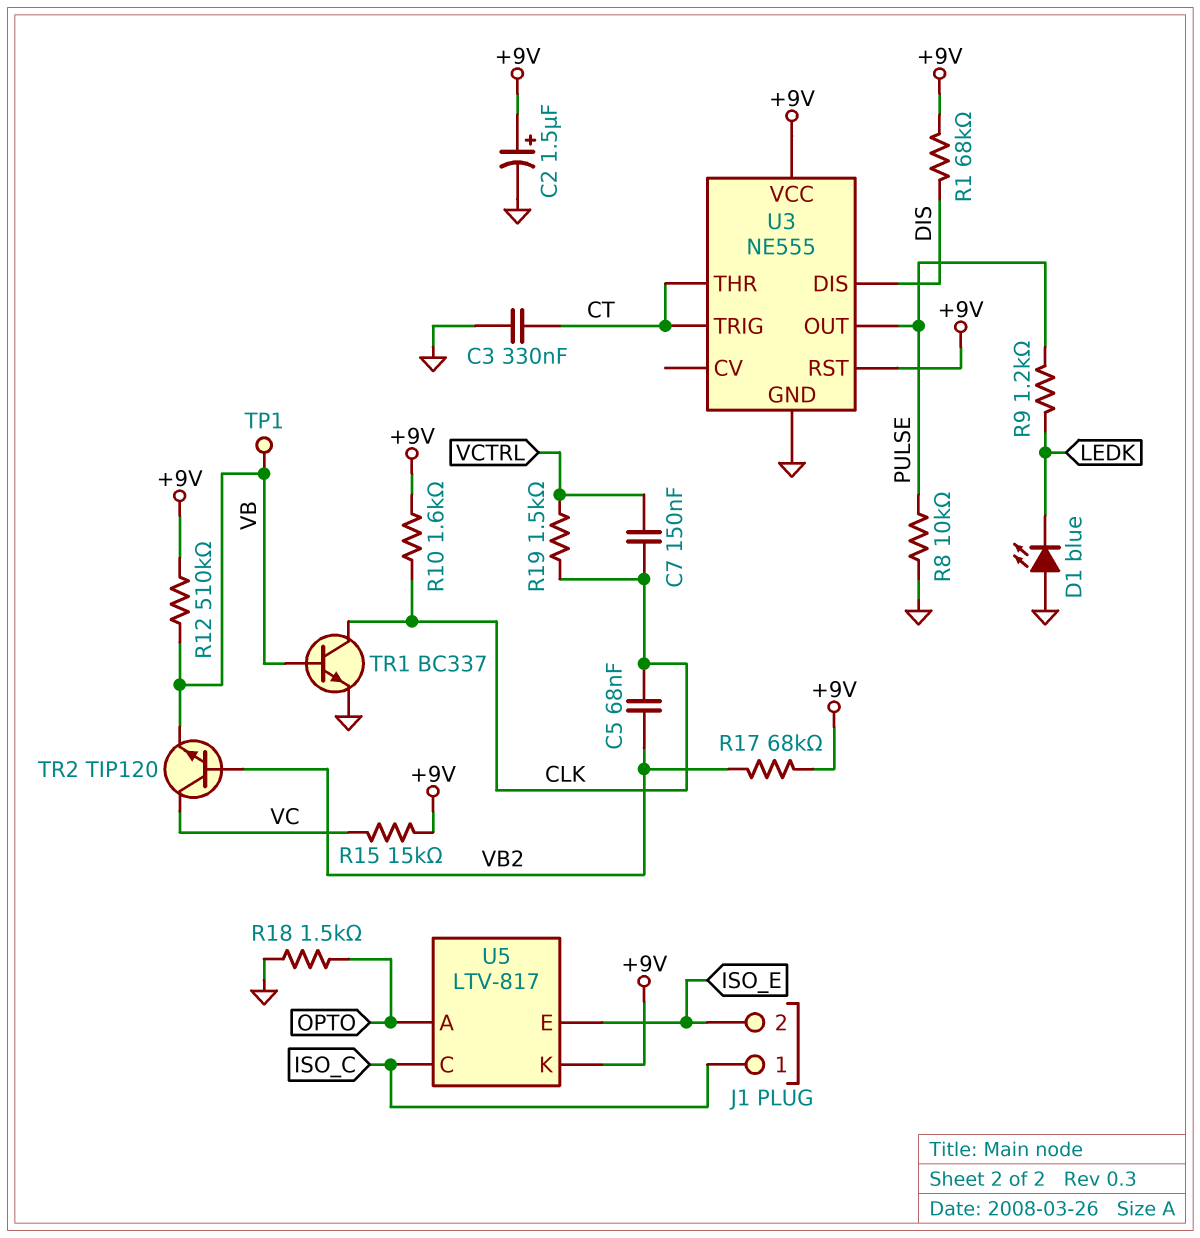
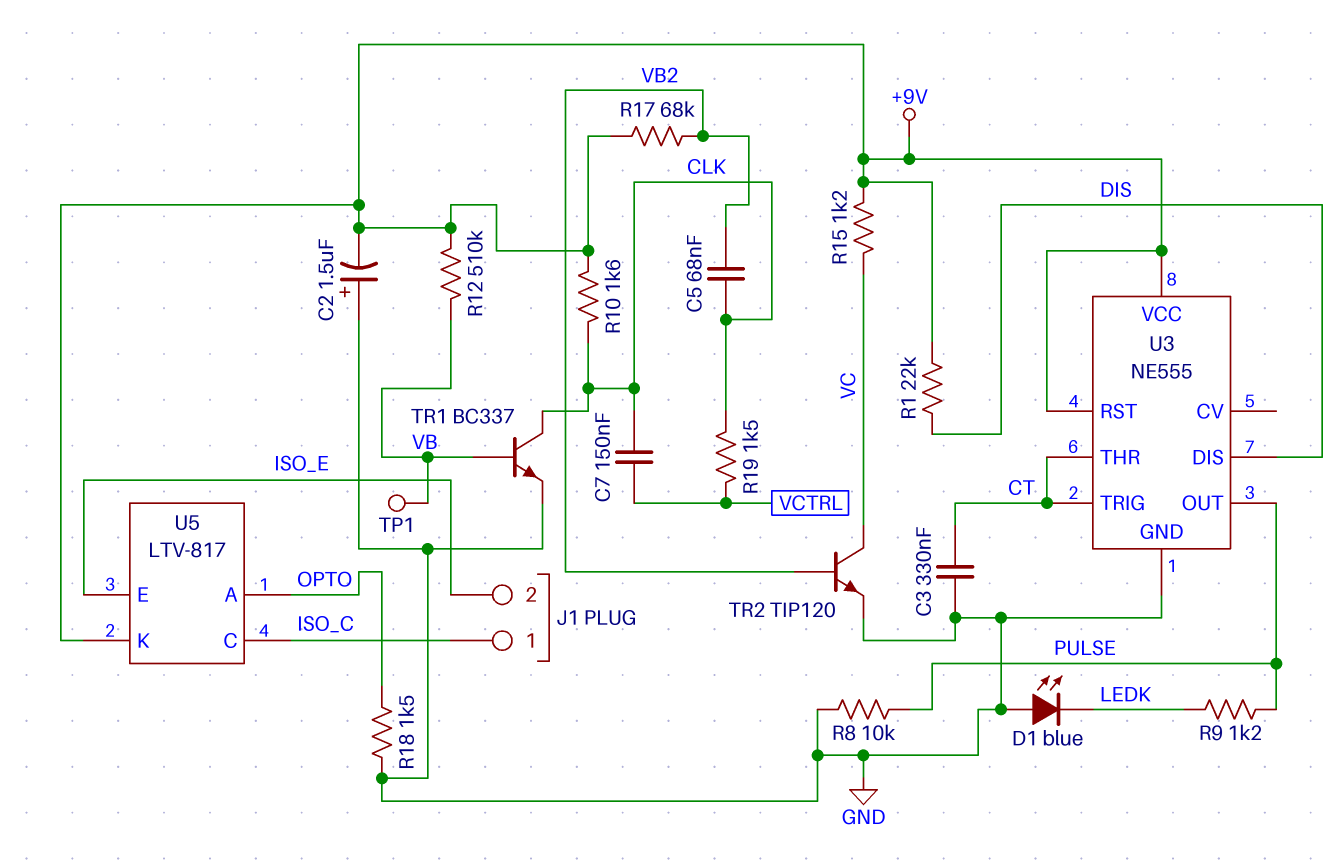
C2: 1.5uF (plus +9V, minus GND) -> 1.5uF (plus GND, minus +9V)
R1: 68k (+9V, DIS) -> 22k (+9V, DIS)
R15: 15k (+9V, VC) -> 1.2k (+9V, VC)
TR2: NPN TIP120 (B VB2, C VC, E VB) -> NPN TIP120 (B VB2, C VC, E GND)

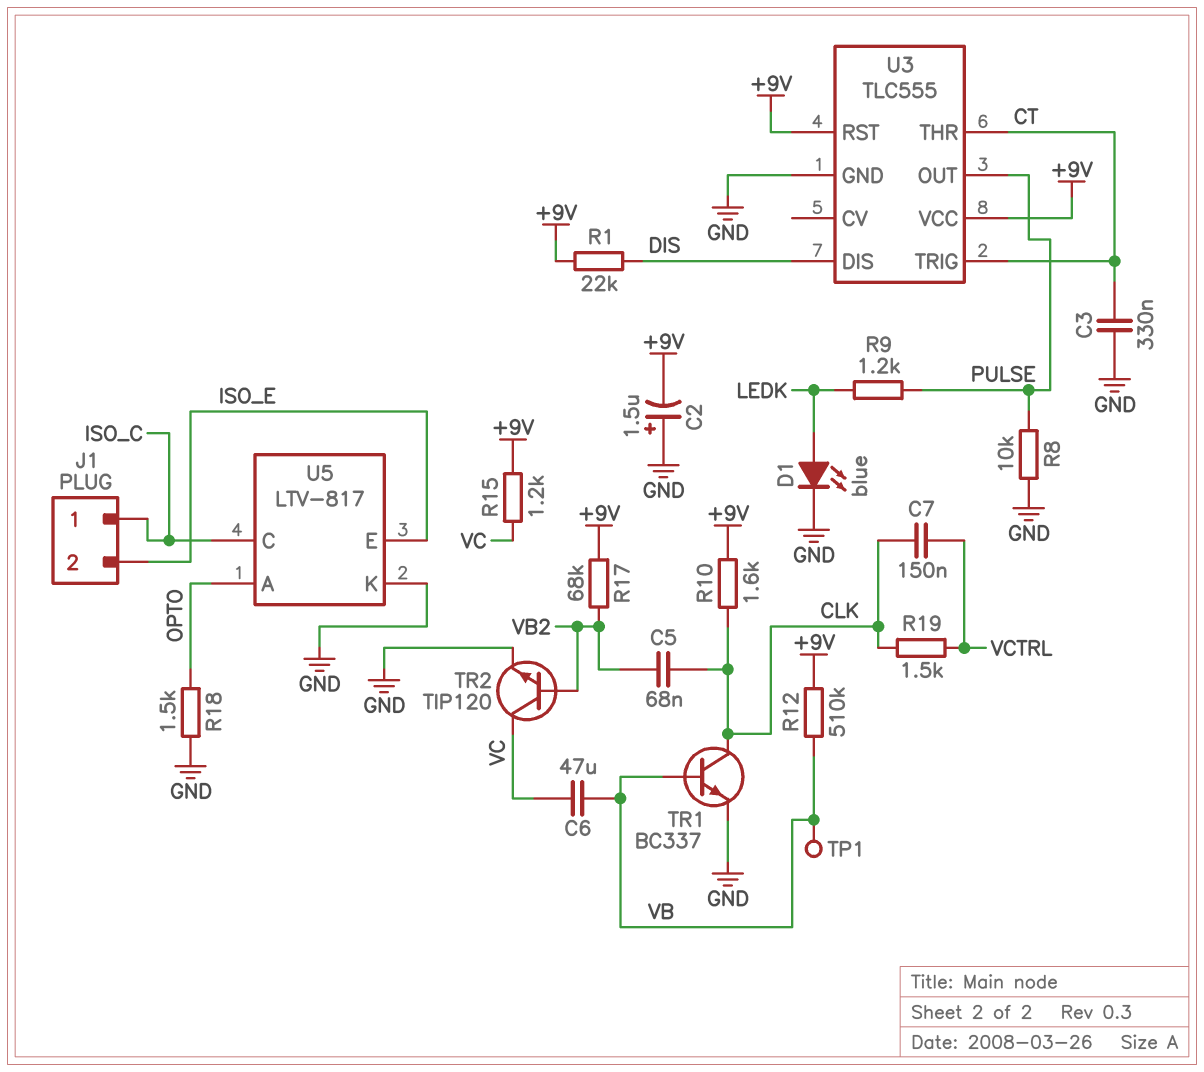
C6: none -> 47uF (VB, VC)
D1: LED blue (A GND, K LEDK) -> LED blue (A LEDK, K GND)
U3: NE555 -> TLC555
U5 pin K: +9V -> GND

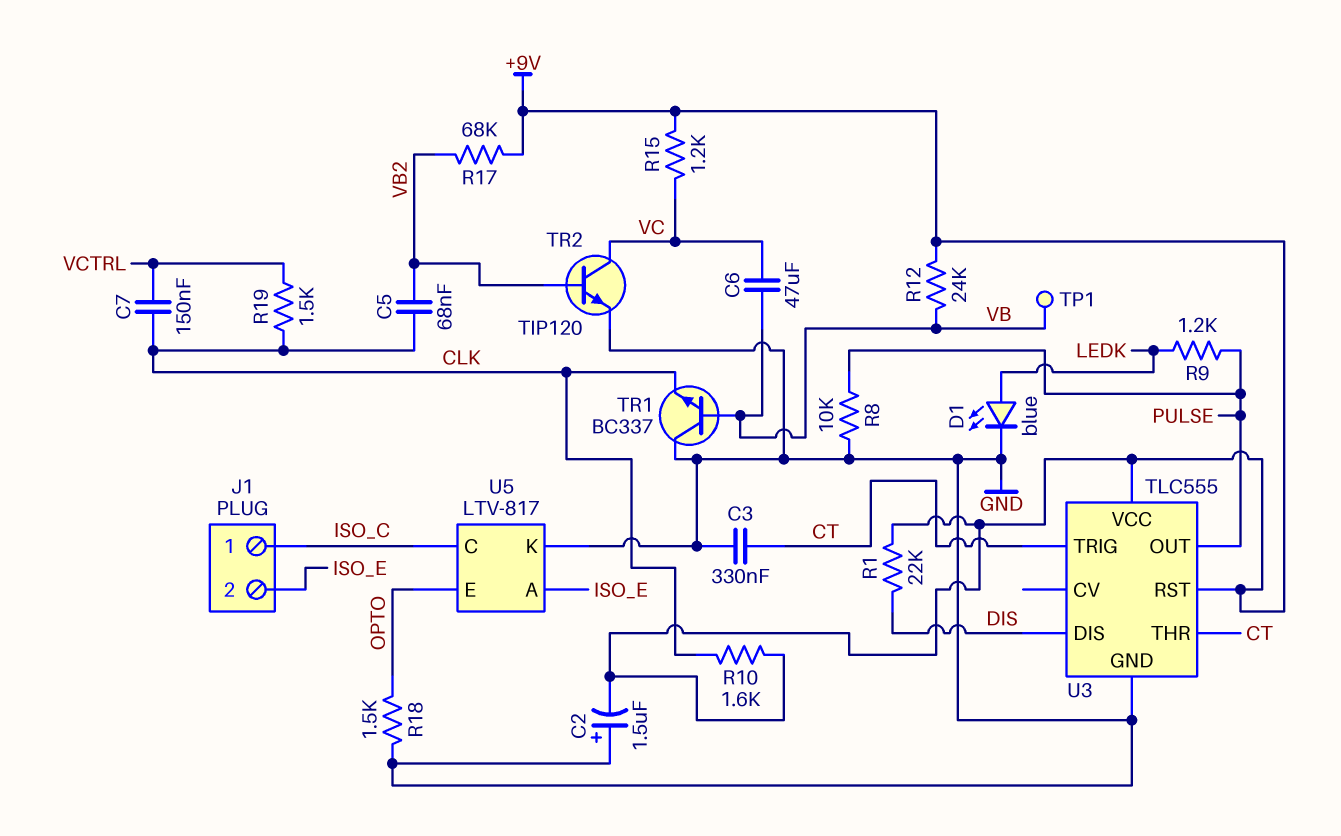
R12: 510k (+9V, VB) -> 24k (+9V, VB)
TR1: NPN BC337 (B VB, C CLK, E GND) -> NPN BC337 (B VB, C GND, E CLK)
U5 pin A: OPTO -> ISO_E
U5 pin E: ISO_E -> OPTO

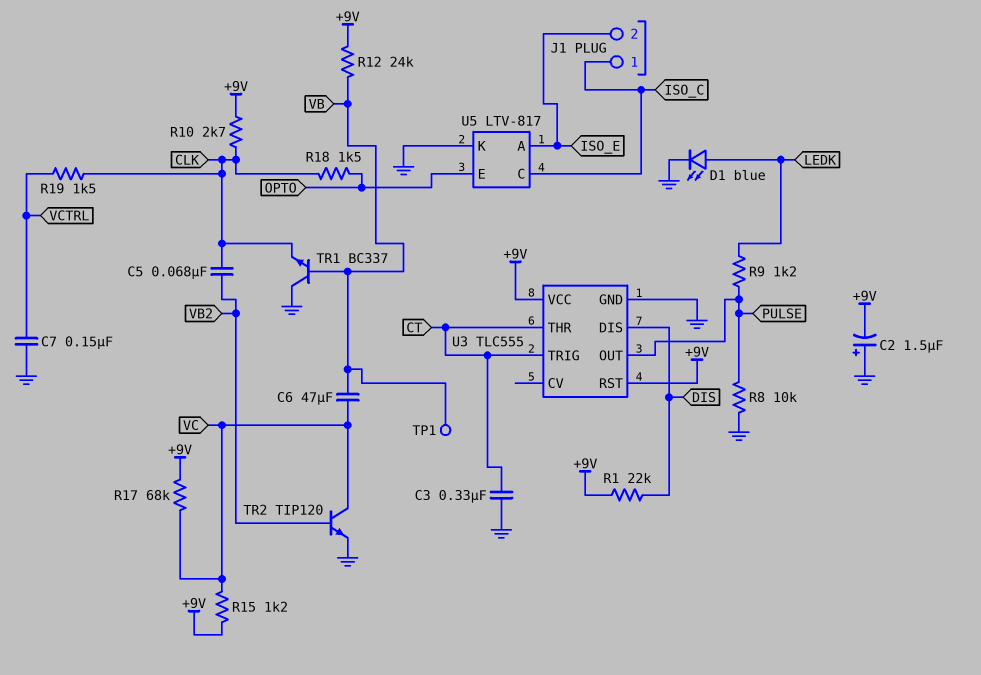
C7: 150nF (CLK, VCTRL) -> 150nF (GND, VCTRL)
R10: 1.6k (+9V, CLK) -> 2.7k (+9V, CLK)
R17: 68k (+9V, VB2) -> 68k (+9V, VC)
R18: 1.5k (GND, OPTO) -> 1.5k (CLK, OPTO)

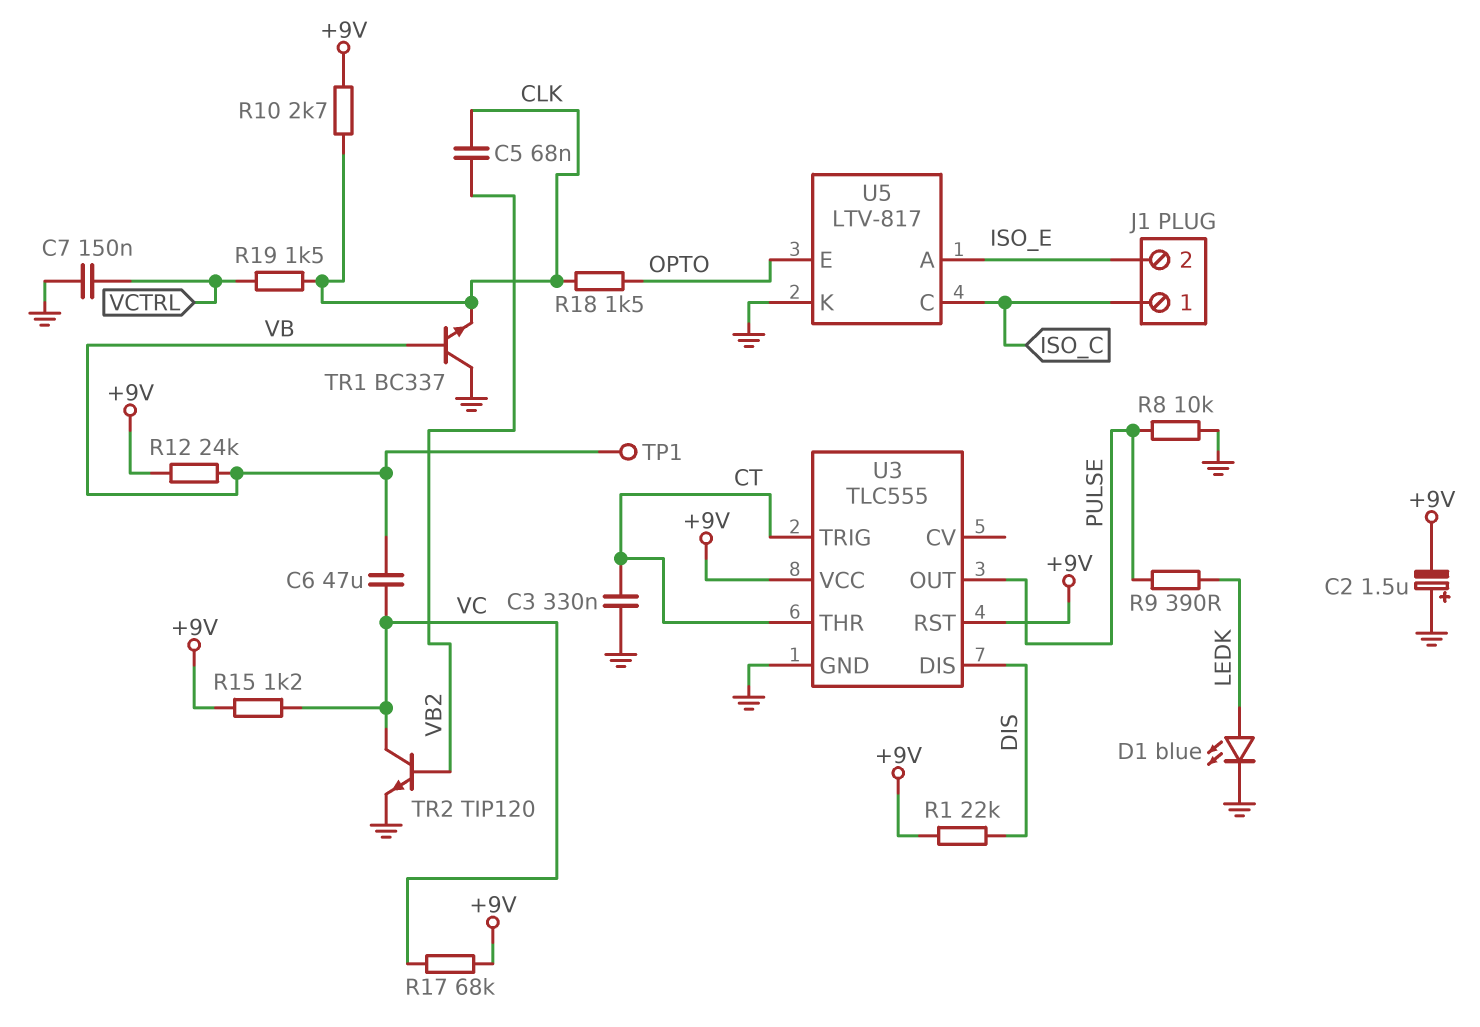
R9: 1.2k (LEDK, PULSE) -> 390 (LEDK, PULSE)

